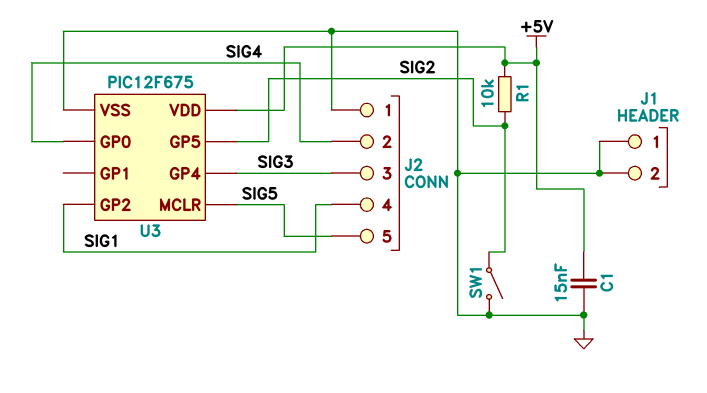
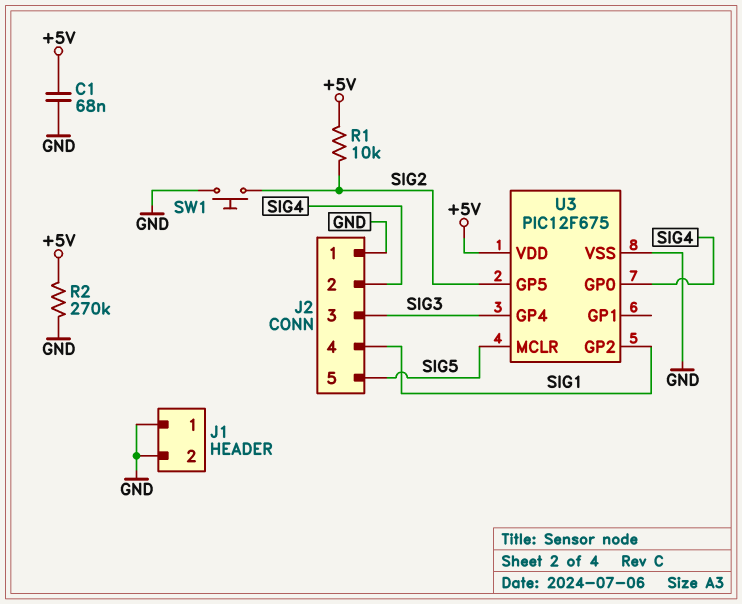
C1: 15nF (+5V, GND) -> 68nF (+5V, GND)
R2: none -> 270k (+5V, GND)
SW1: switch (GND, SIG2) -> button (GND, SIG2)

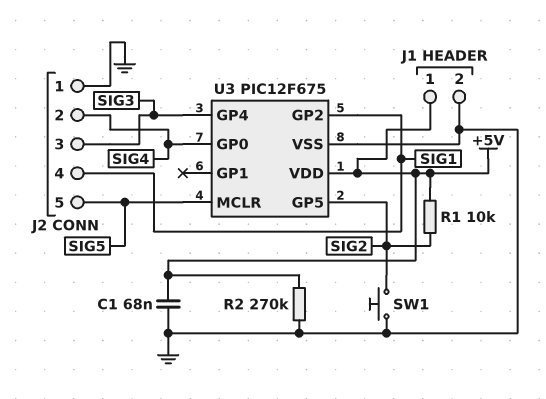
J1 pin 1: GND -> +5V

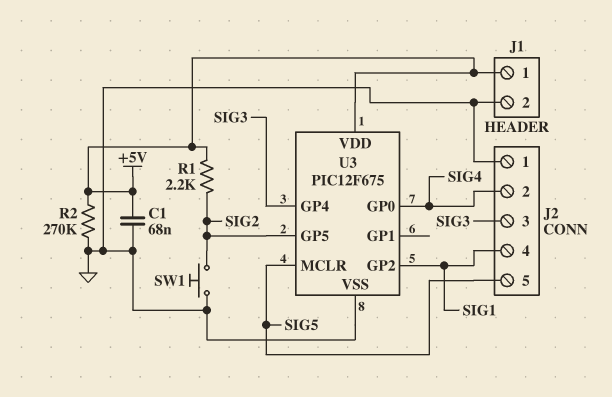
R1: 10k (+5V, SIG2) -> 2.2k (+5V, SIG2)

